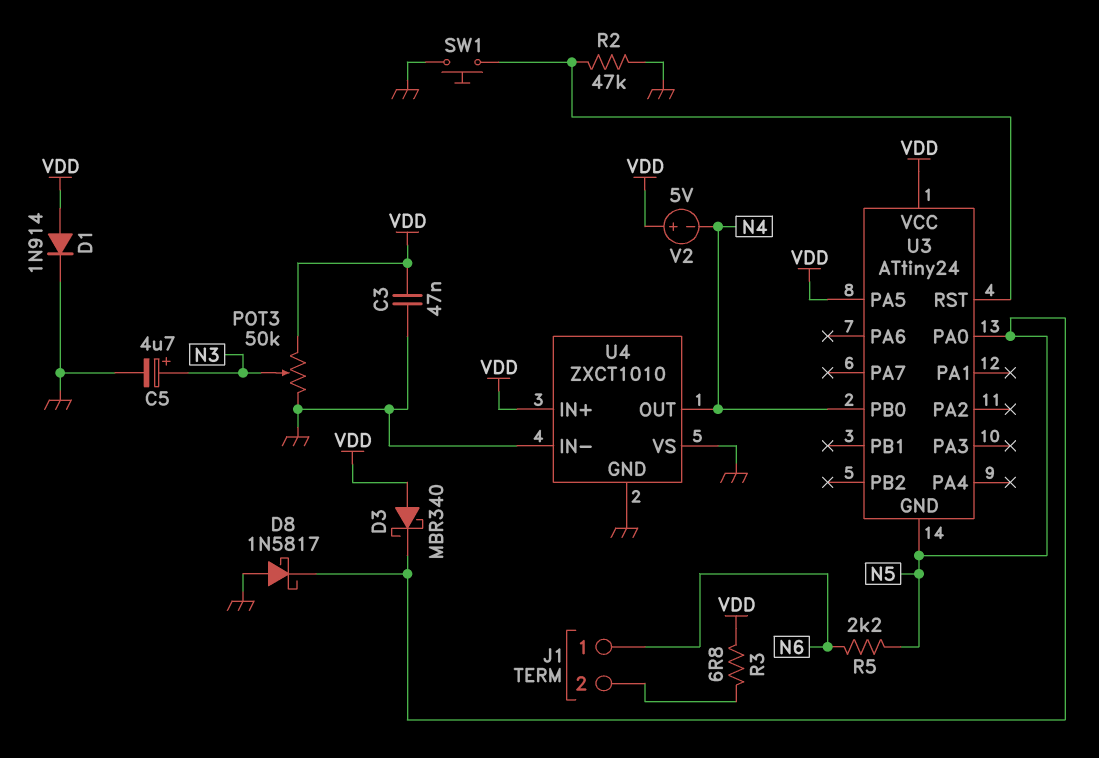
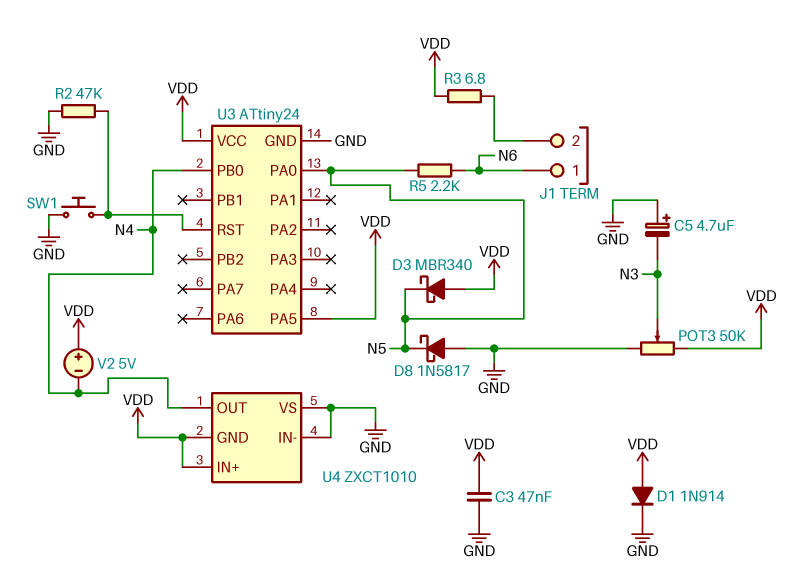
C5: 4.7uF (plus N3, minus GND) -> 4.7uF (plus GND, minus N3)
U3 pin GND: N5 -> GND
U4 pin GND: GND -> VDD

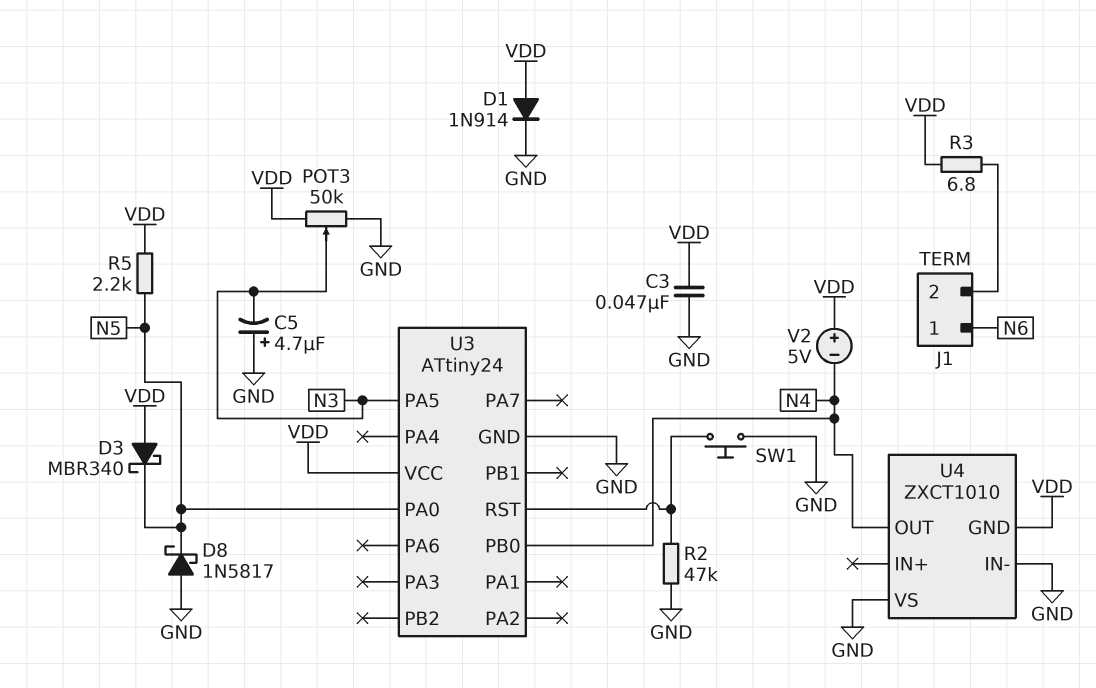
R5: 2.2k (N5, N6) -> 2.2k (N5, VDD)
U3 pin PA5: VDD -> N3
U4 pin IN+: VDD -> none

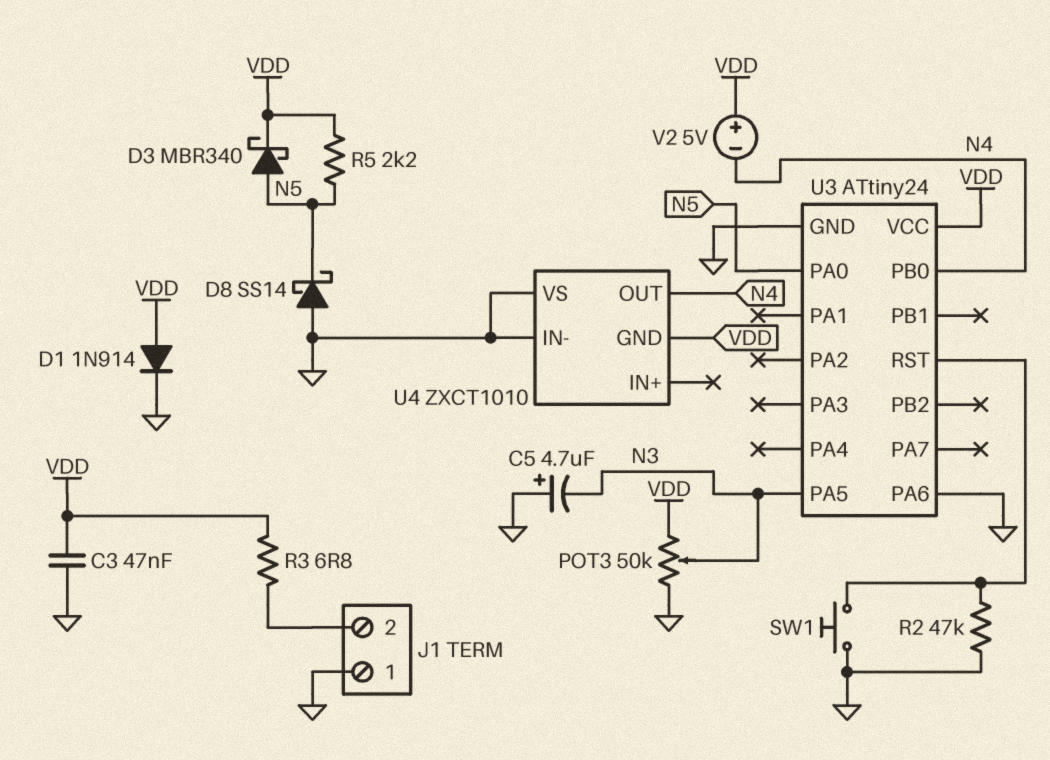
D3: schottky MBR340 (A VDD, K N5) -> schottky MBR340 (A N5, K VDD)
D8: schottky 1N5817 (A GND, K N5) -> schottky SS14 (A GND, K N5)
J1 pin 1: N6 -> GND
U3 pin PA6: none -> GND

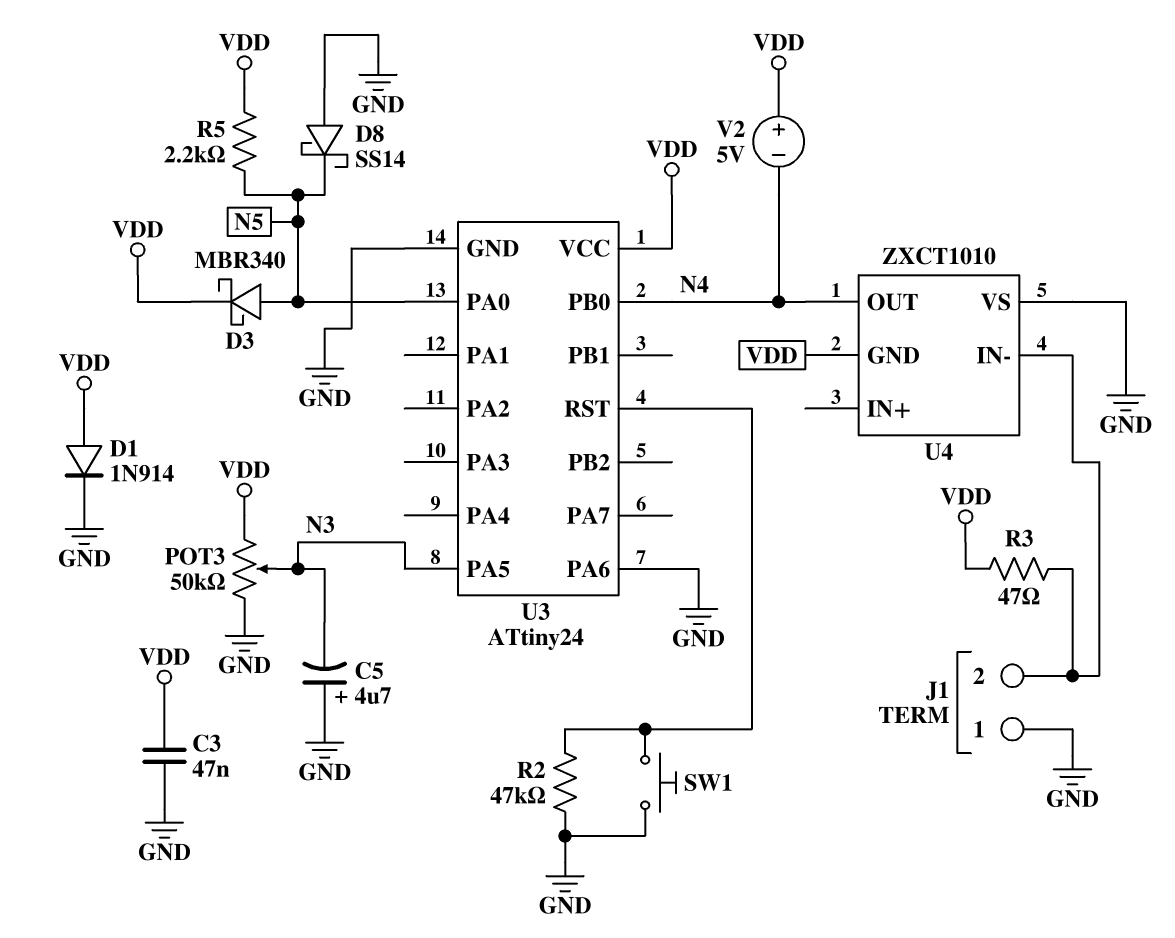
R3: 6.8 (J1/2, VDD) -> 47 (J1/2, VDD)
U4 pin IN-: GND -> J1/2

